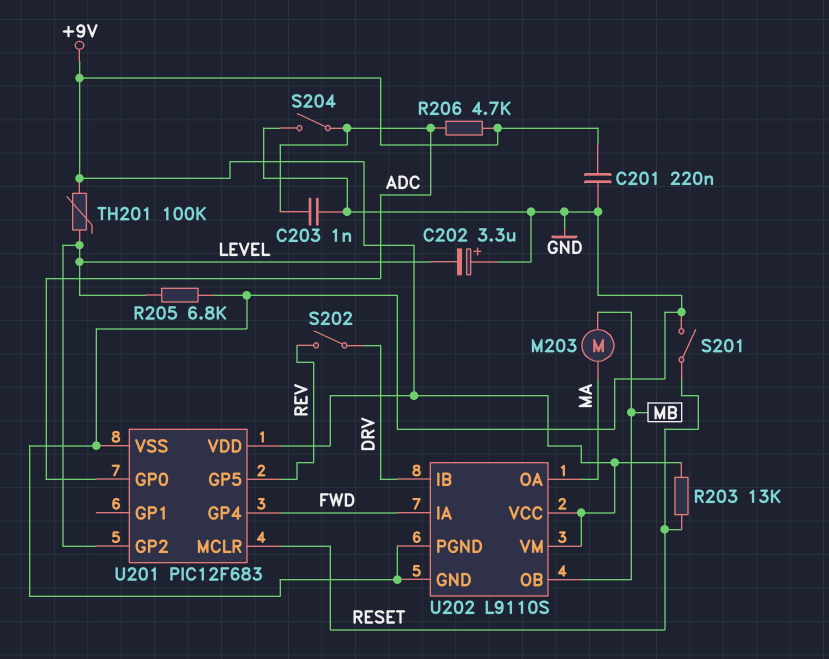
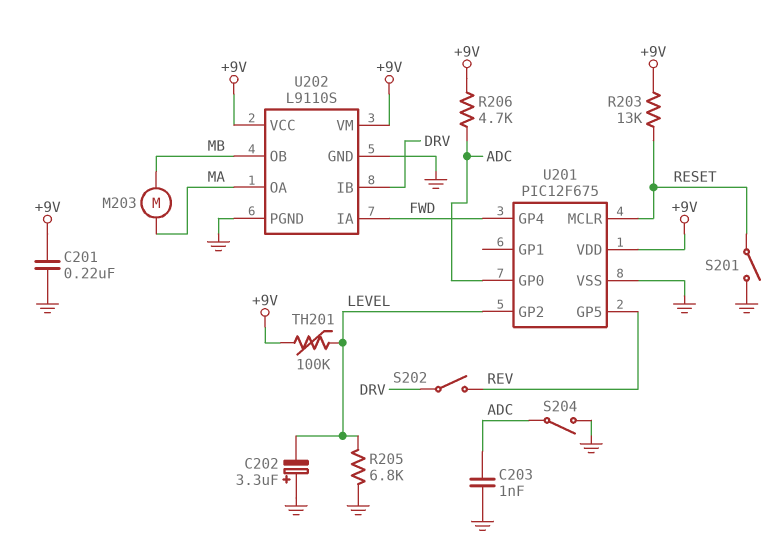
U201: PIC12F683 -> PIC12F675

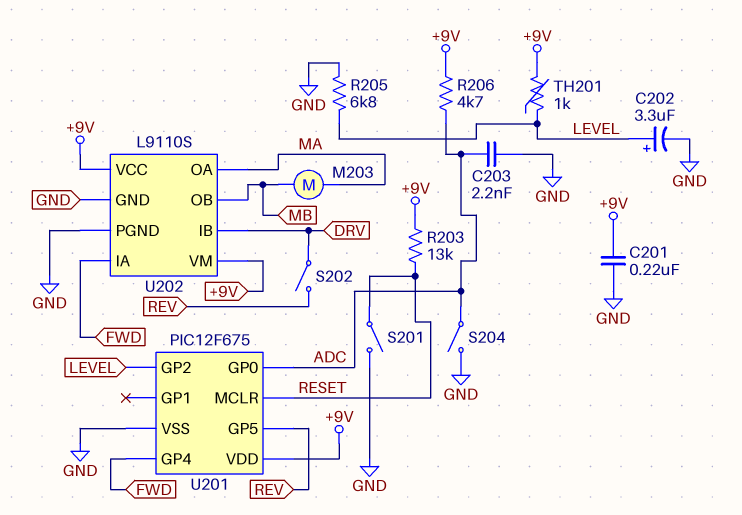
C202: 3.3uF (plus GND, minus LEVEL) -> 3.3uF (plus LEVEL, minus GND)
C203: 1nF (ADC, GND) -> 2.2nF (ADC, GND)
TH201: 100k (+9V, LEVEL) -> 1k (+9V, LEVEL)

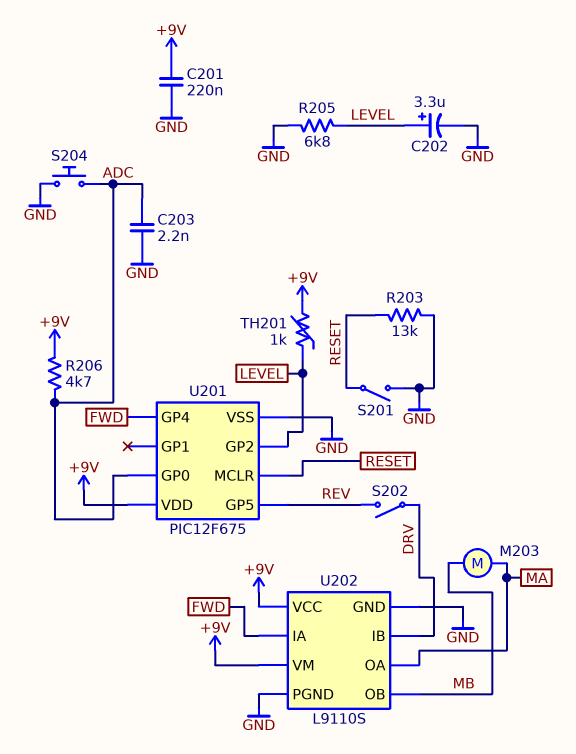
R203: 13k (+9V, RESET) -> 13k (GND, RESET)
S204: switch (ADC, GND) -> button (ADC, GND)

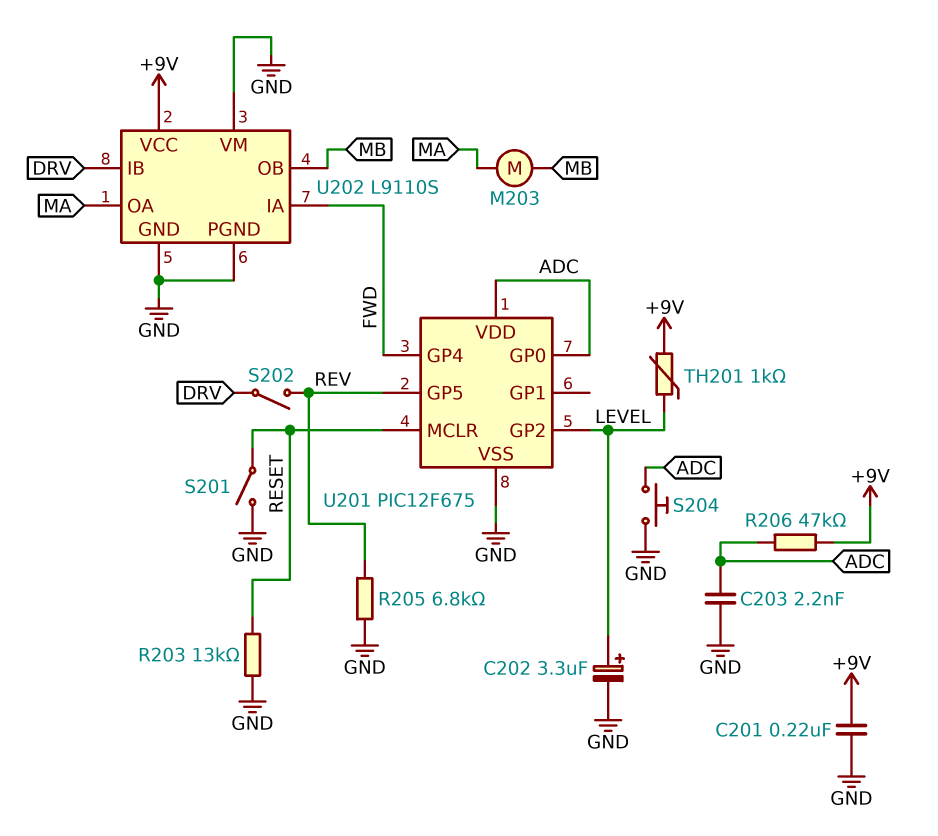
R205: 6.8k (GND, LEVEL) -> 6.8k (GND, REV)
R206: 4.7k (+9V, ADC) -> 47k (+9V, ADC)
U201 pin VDD: +9V -> ADC
U202 pin VM: +9V -> GND

